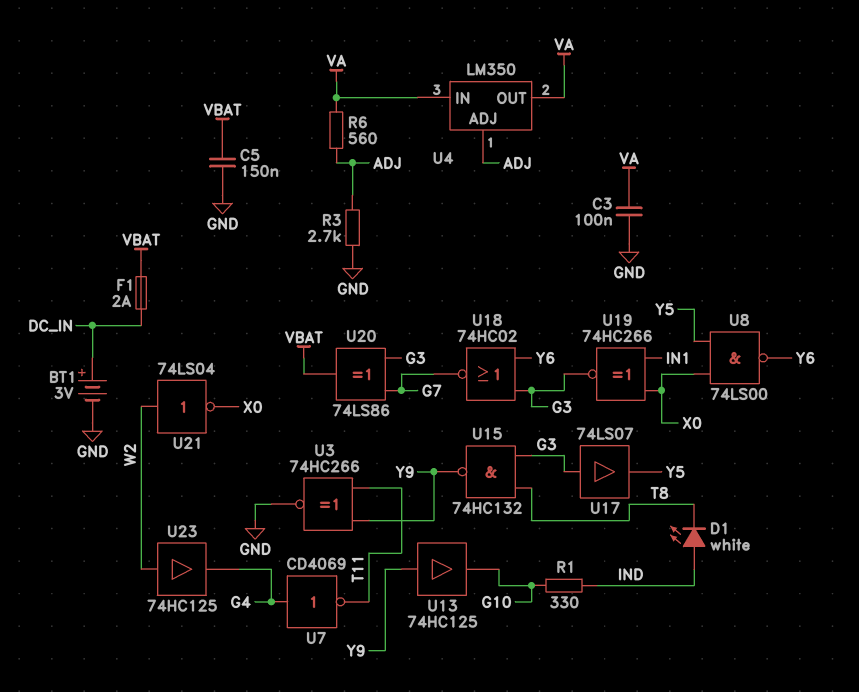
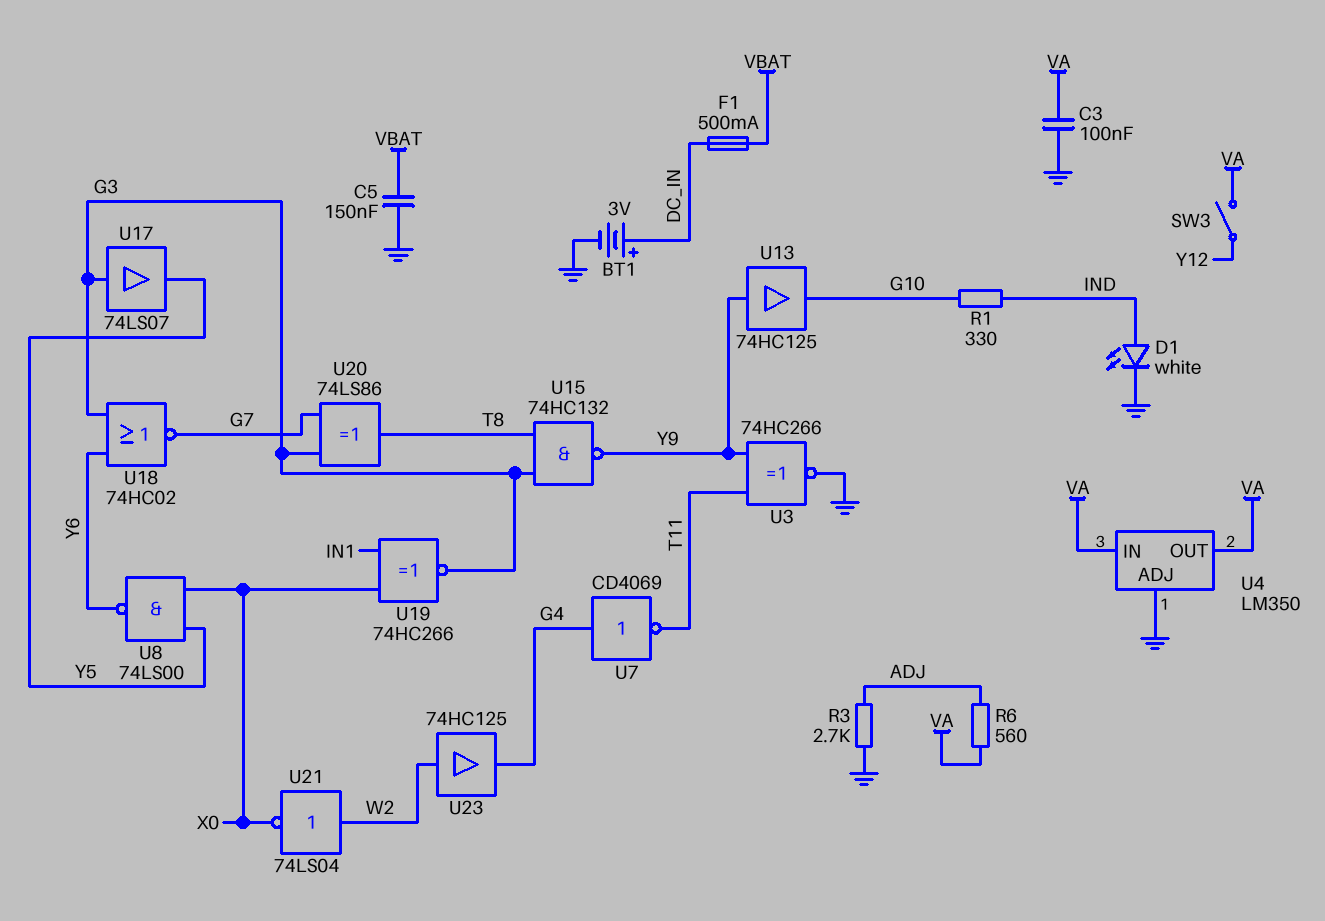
D1: LED white (A IND, K T8) -> LED white (A IND, K GND)
F1: 2A (DC_IN, VBAT) -> 500mA (DC_IN, VBAT)
SW3: none -> switch (VA, Y12)
U4 pin ADJ: ADJ -> GND
U20: XOR 74LS86 (in G3, in G7, out VBAT) -> XOR 74LS86 (in G3, in G7, out T8)

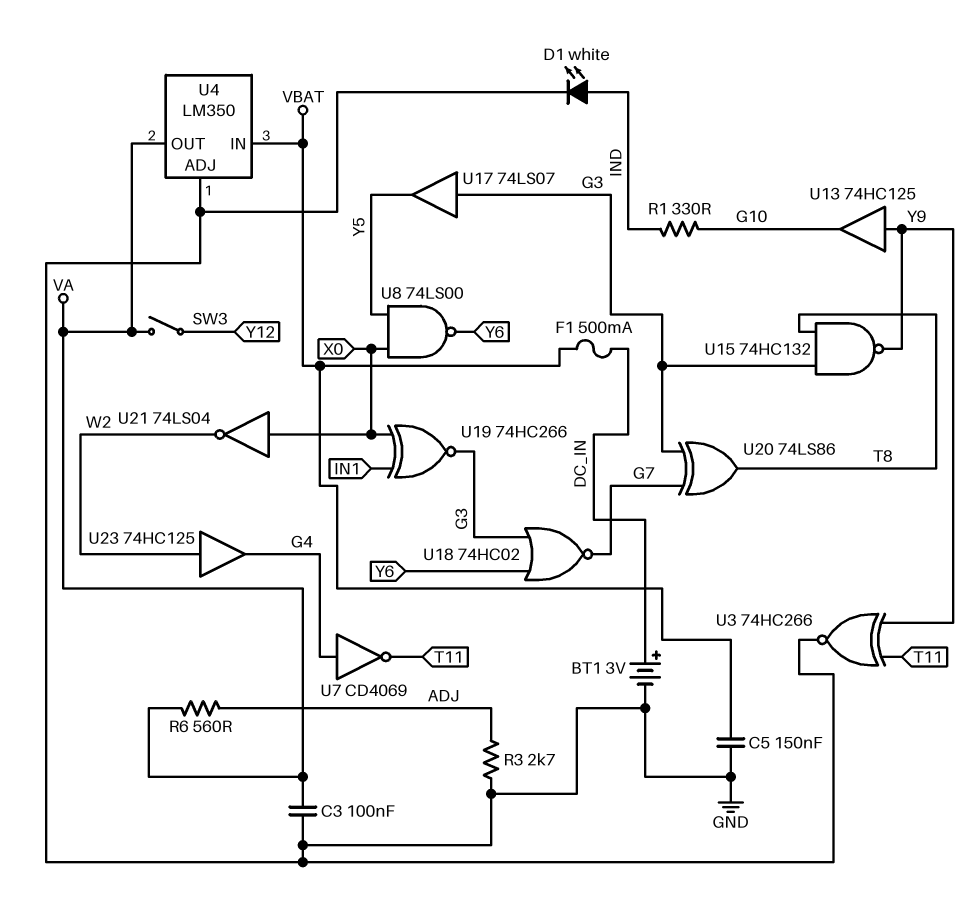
U4 pin IN: VA -> VBAT
U21: NOT 74LS04 (in W2, out X0) -> NOT 74LS04 (in X0, out W2)

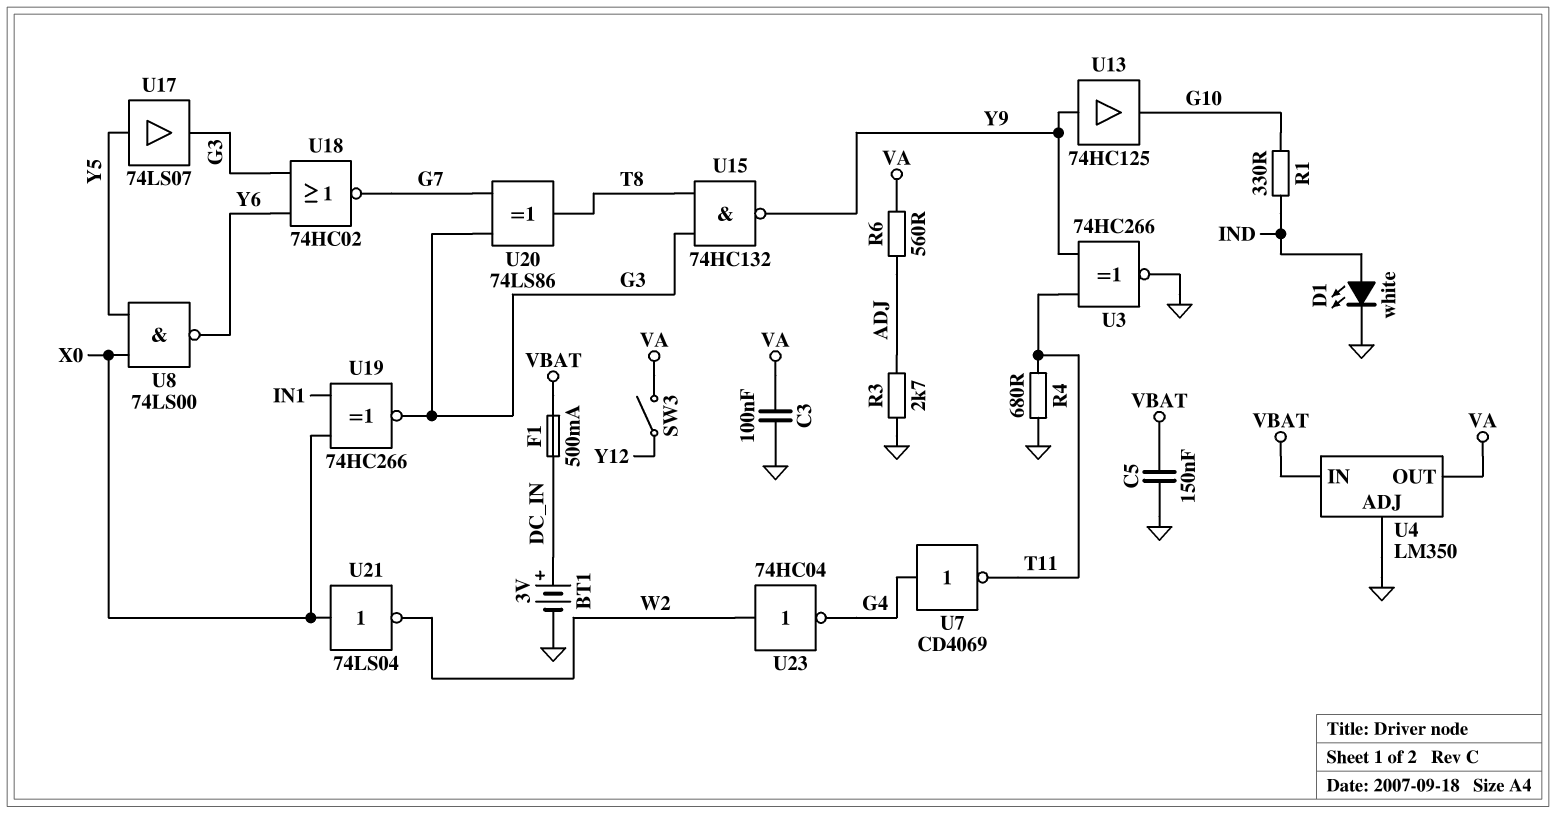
R4: none -> 680 (GND, T11)
U17: buffer 74LS07 (in G3, out Y5) -> buffer 74LS07 (in Y5, out G3)
U23: buffer 74HC125 (in W2, out G4) -> NOT 74HC04 (in W2, out G4)

